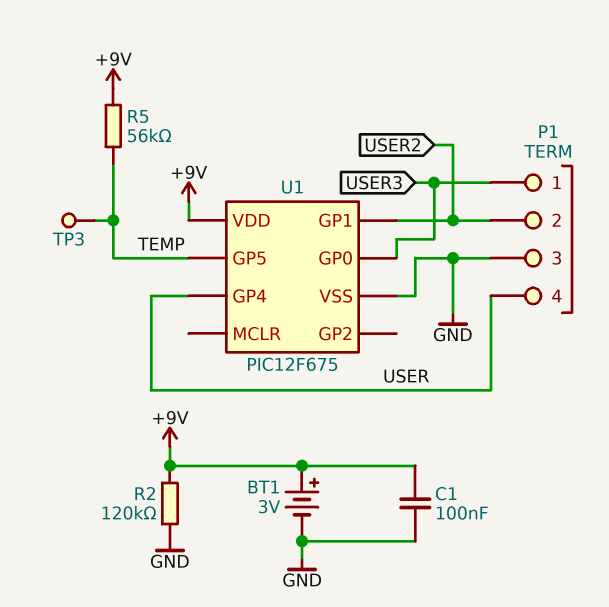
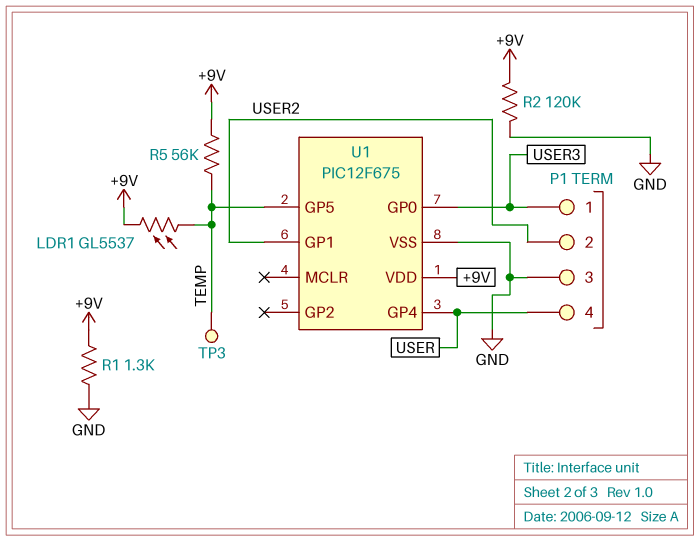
BT1: 3V (plus +9V, minus GND) -> none
C1: 100nF (+9V, GND) -> none
LDR1: none -> GL5537 (+9V, TEMP)
R1: none -> 1.3k (+9V, GND)

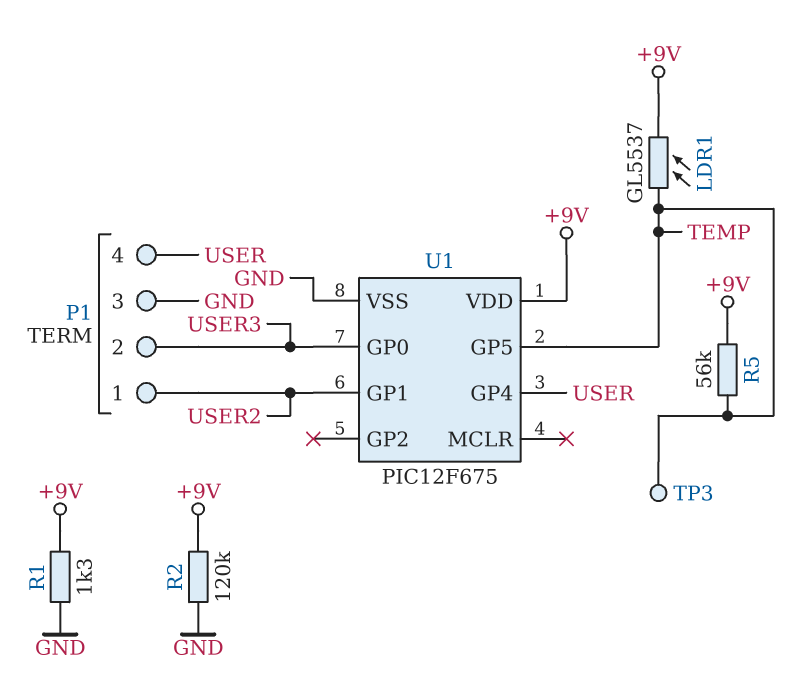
P1 pin 1: USER3 -> USER2
P1 pin 2: USER2 -> USER3

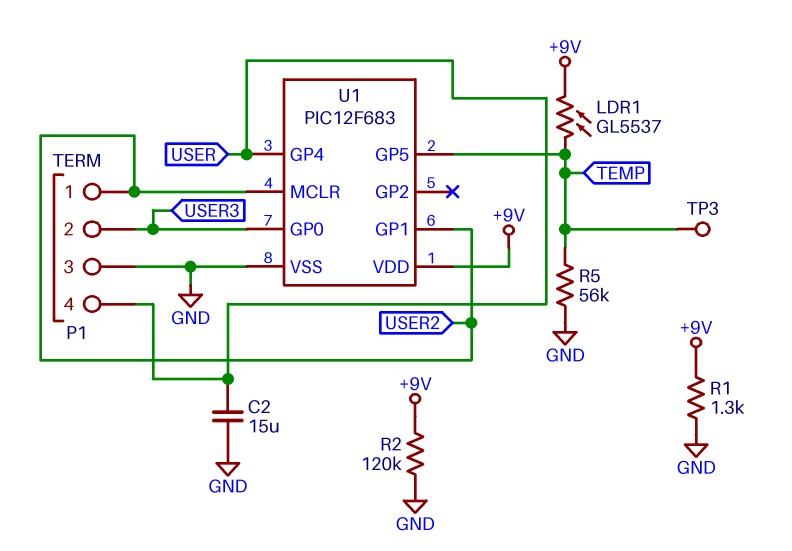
C2: none -> 15uF (GND, USER)
R5: 56k (+9V, TEMP) -> 56k (GND, TEMP)
U1: PIC12F675 -> PIC12F683
U1 pin MCLR: none -> USER2

